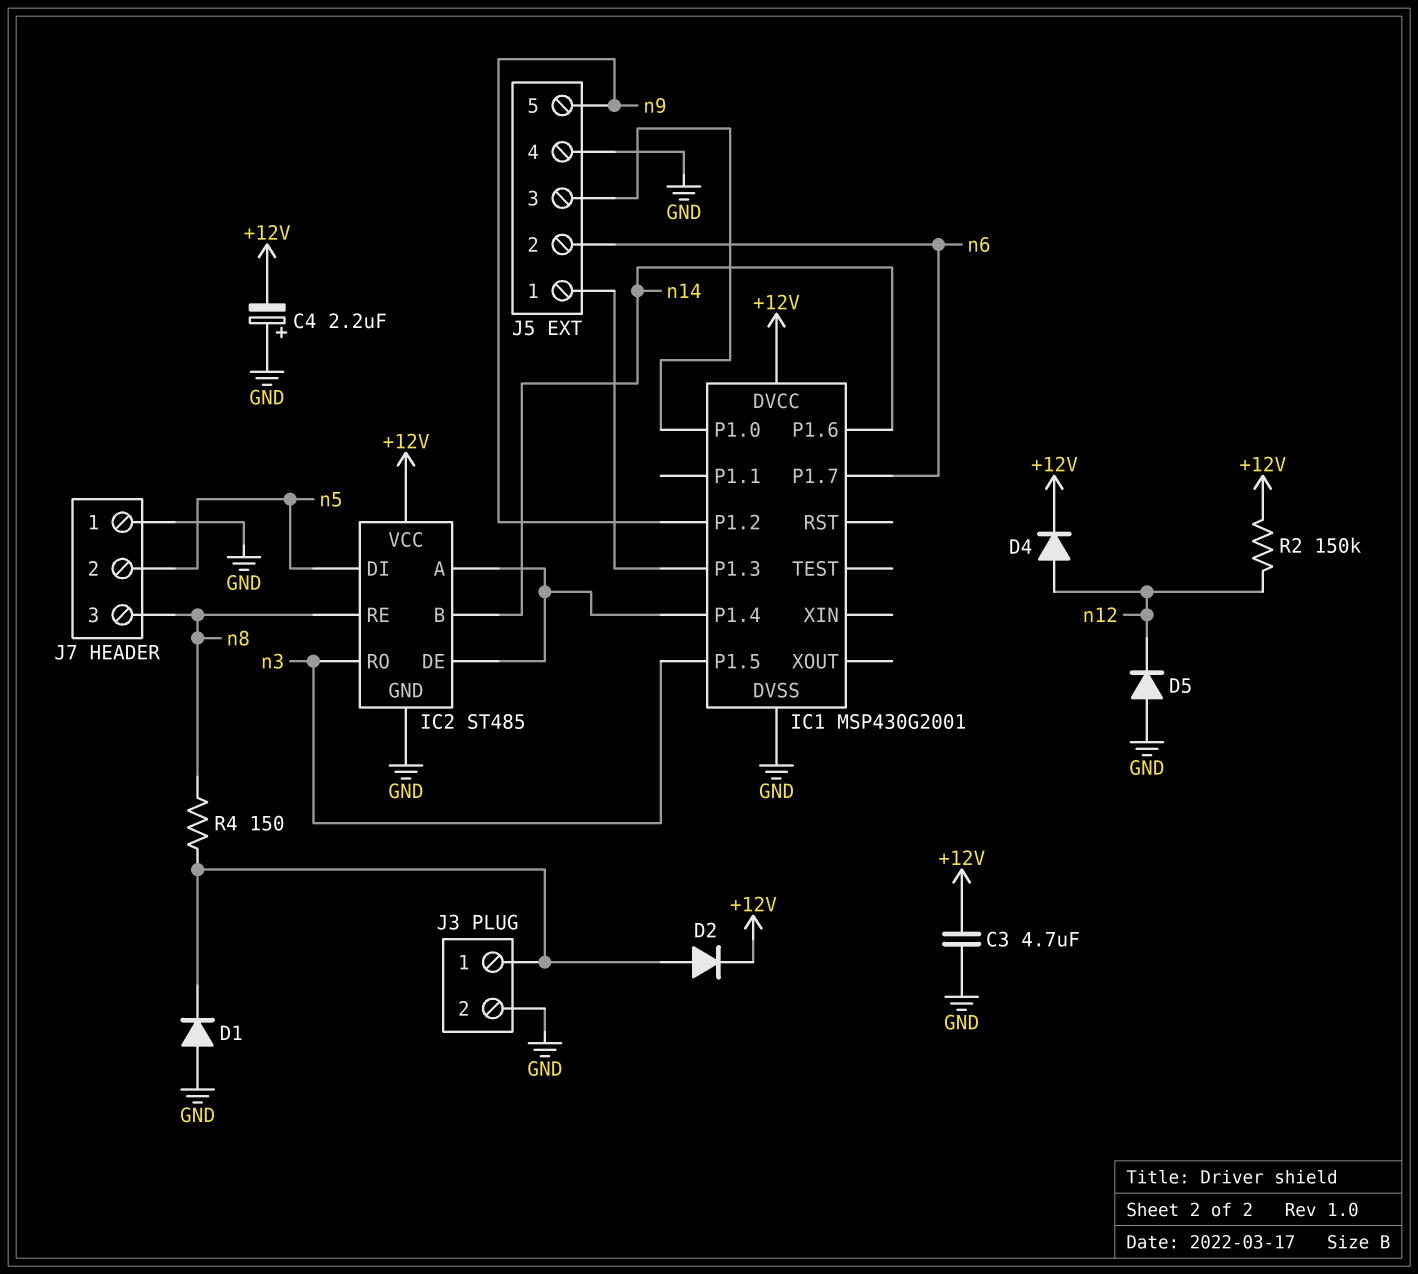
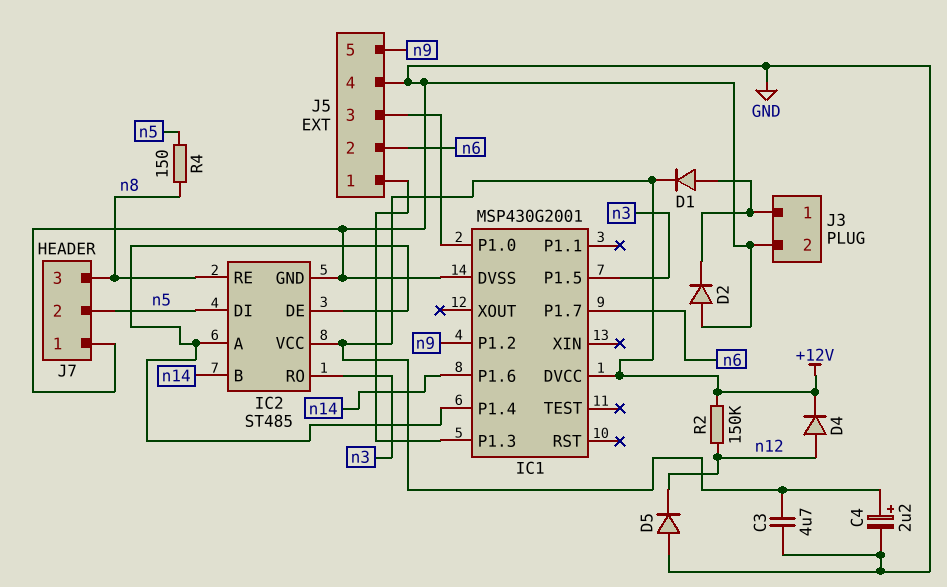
C4: 2.2uF (plus GND, minus +12V) -> 2.2uF (plus +12V, minus GND)
D1: diode (A GND, K J3/1) -> diode (A J3/1, K +12V)
D2: diode (A J3/1, K +12V) -> diode (A GND, K J3/1)
R4: 150 (J3/1, n8) -> 150 (n5, n8)

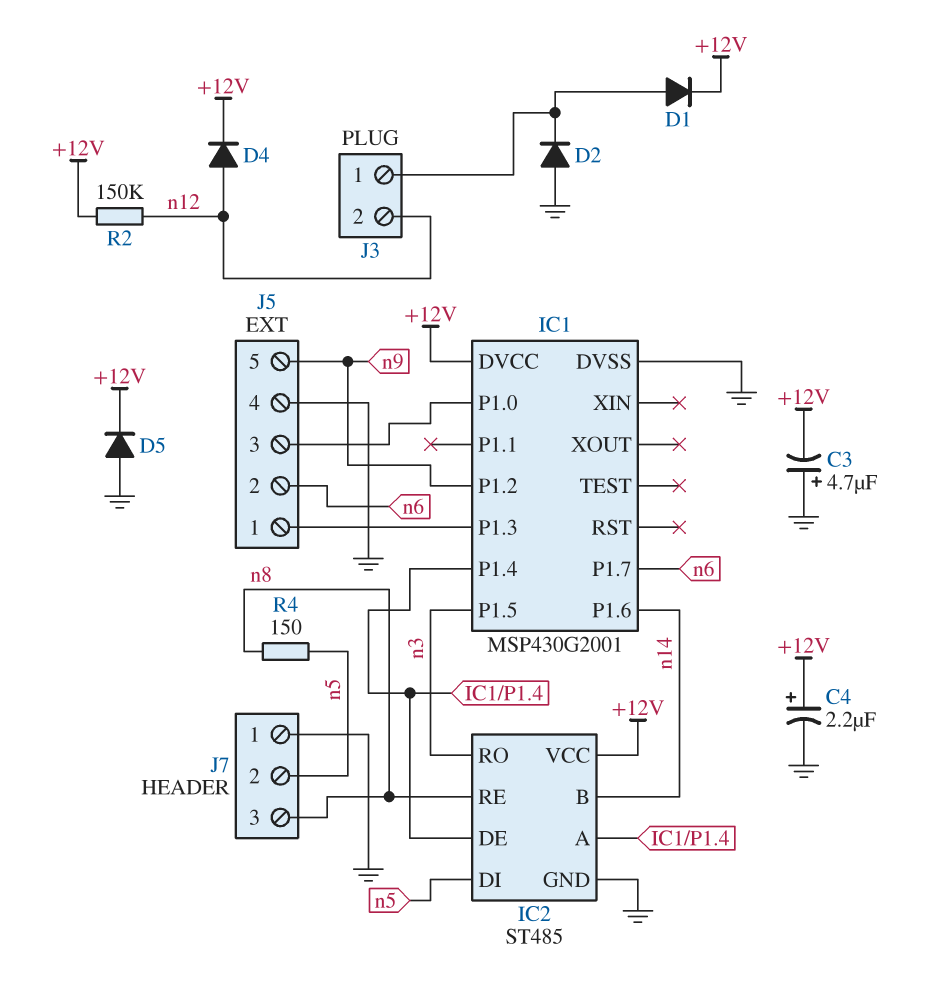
C3: 4.7uF (+12V, GND) -> 4.7uF (plus GND, minus +12V)
D5: diode (A GND, K n12) -> diode (A GND, K +12V)
J3 pin 2: GND -> n12

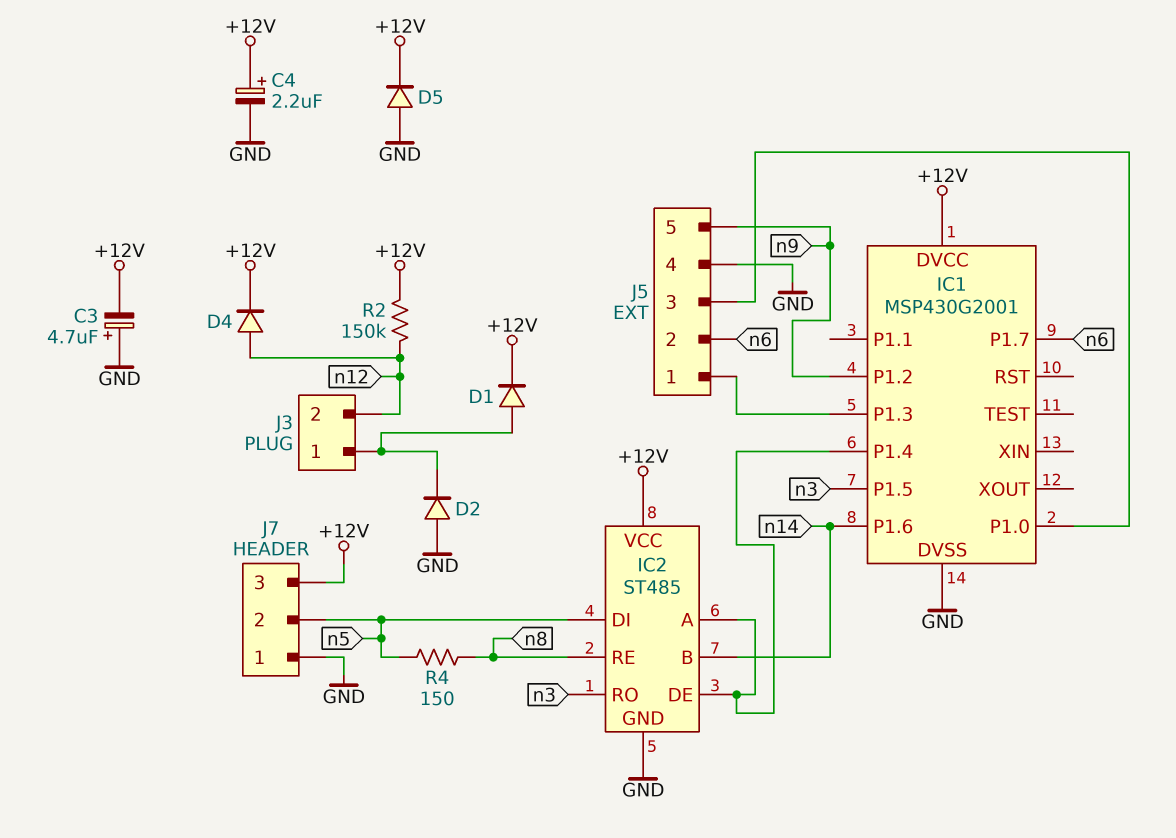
J7 pin 3: n8 -> +12V

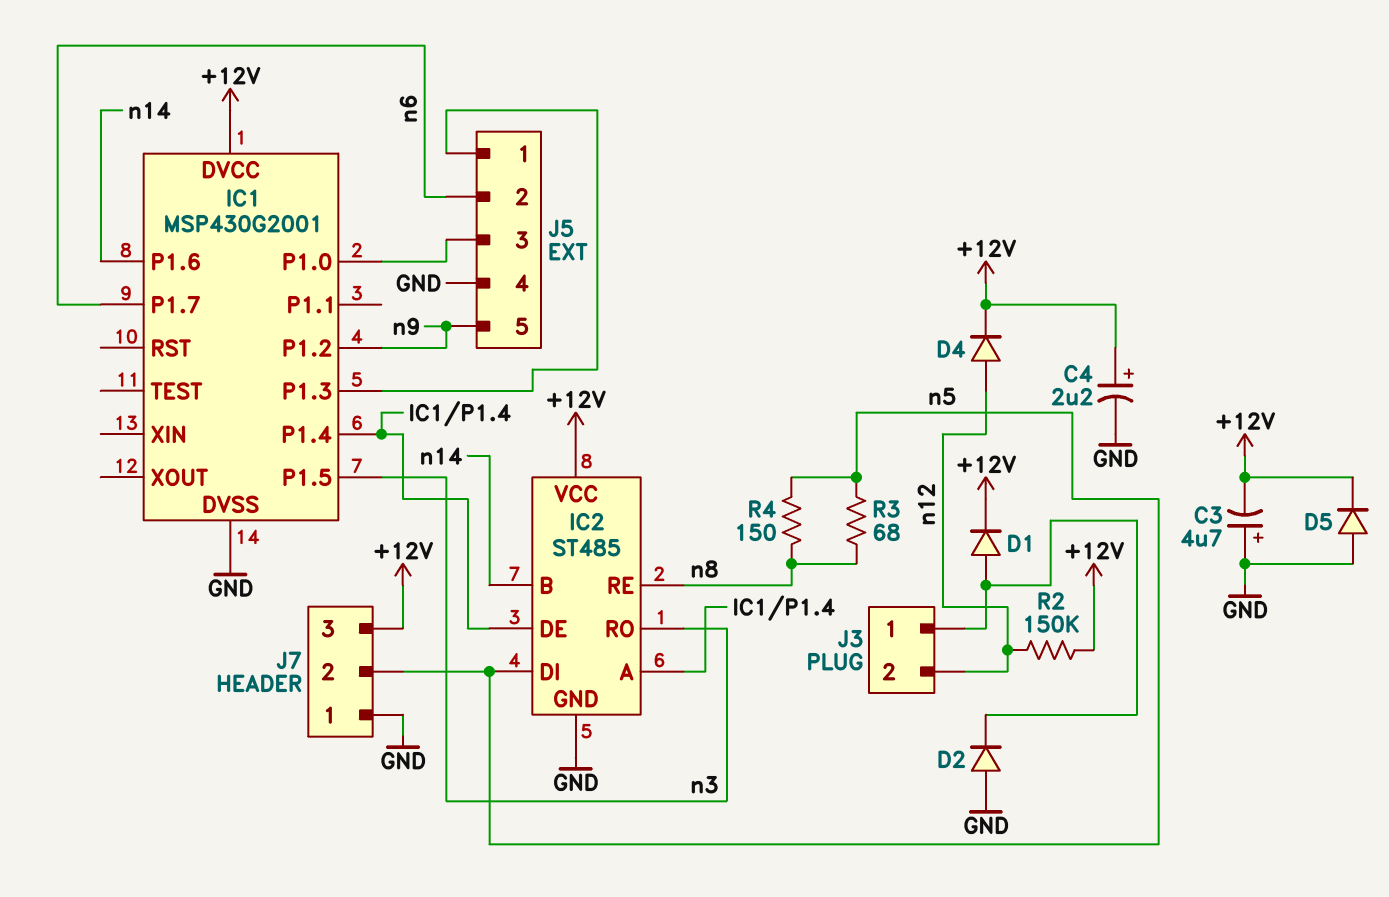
R3: none -> 68 (n5, n8)

